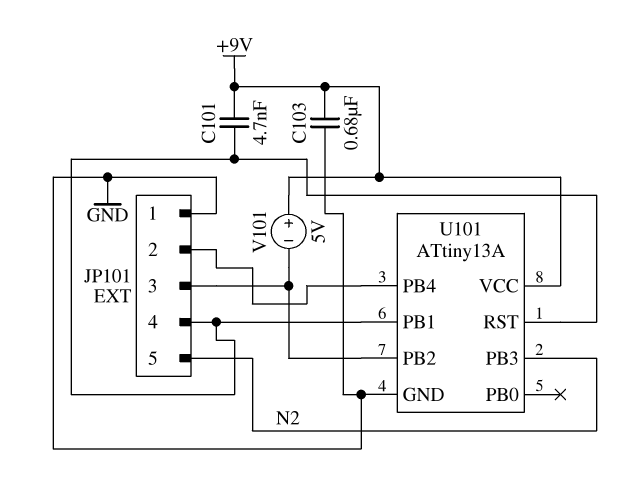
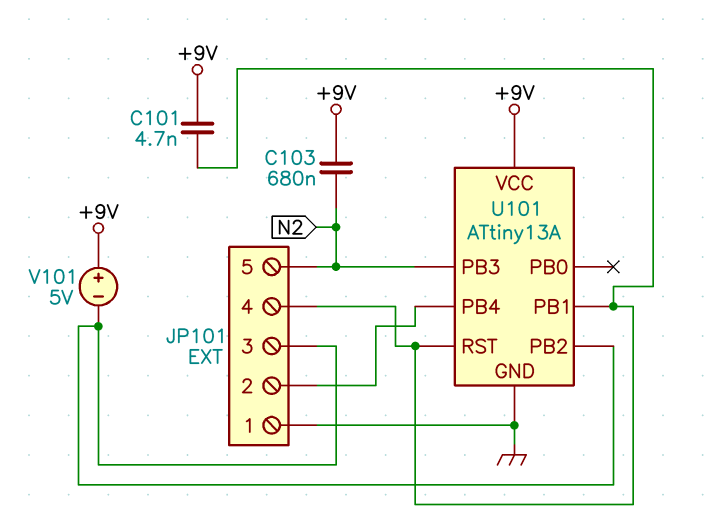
C103: 680nF (+9V, GND) -> 680nF (+9V, N2)

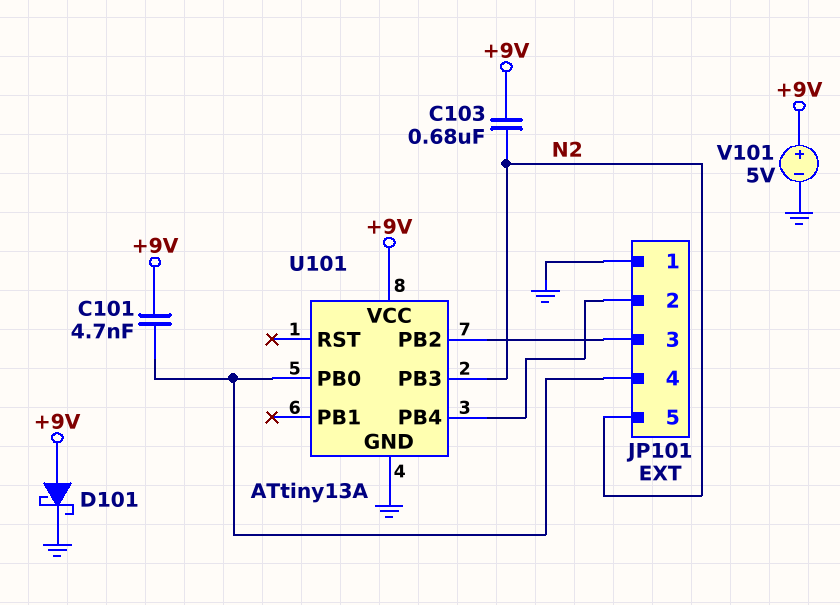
D101: none -> schottky (A +9V, K GND)
U101 pin PB0: none -> JP101/4
U101 pin PB1: JP101/4 -> none
U101 pin RST: JP101/4 -> none
V101: 5V (plus +9V, minus JP101/3) -> 5V (plus +9V, minus GND)

